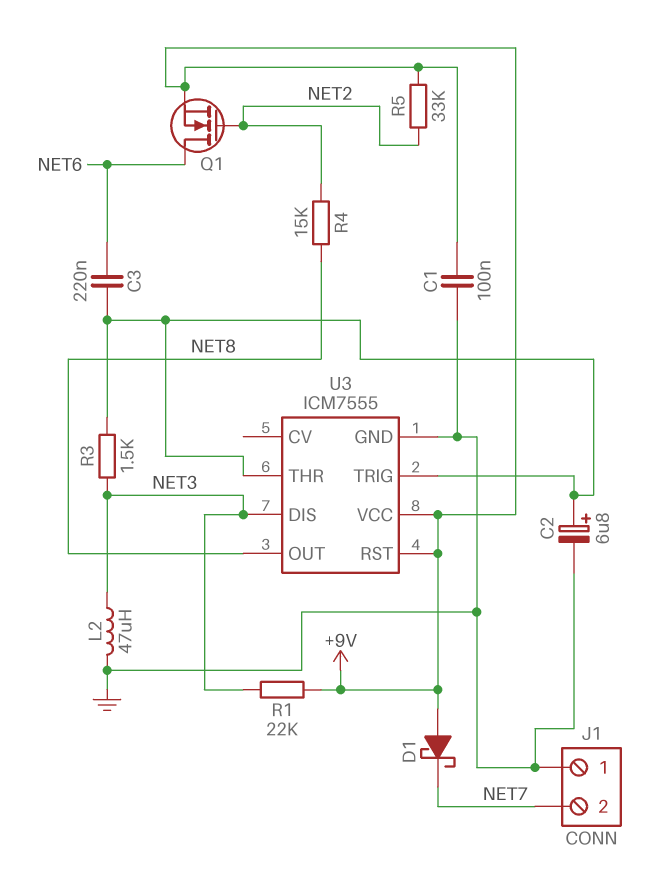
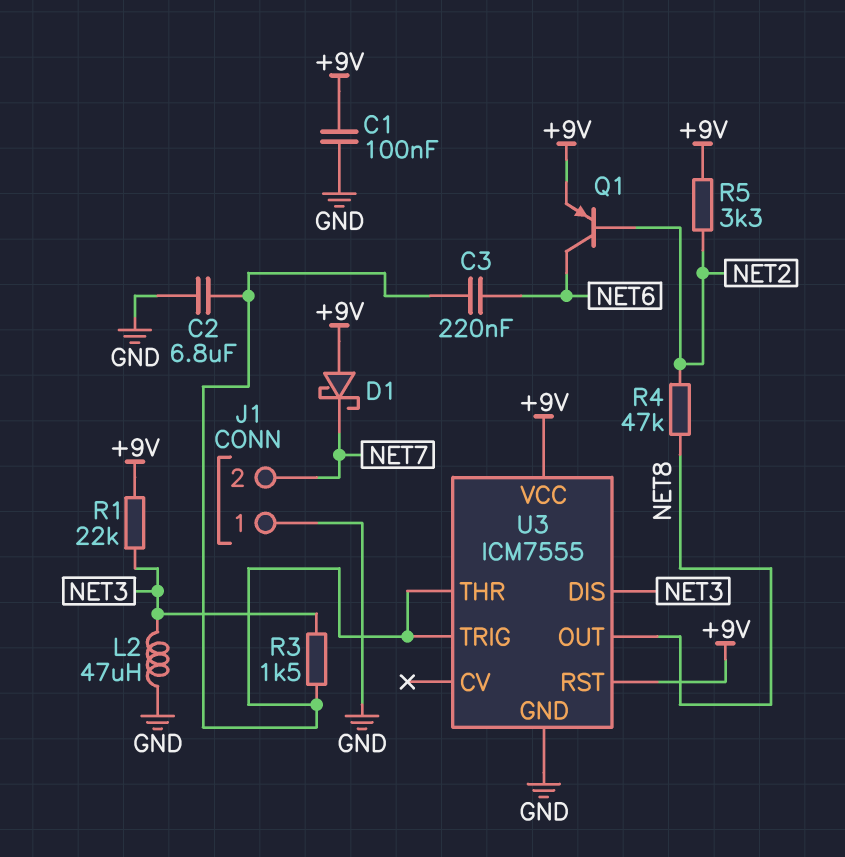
C2: 6.8uF (plus U3/THR, minus GND) -> 6.8uF (GND, U3/THR)
Q1: NMOS (G NET2, D NET6, S +9V) -> PNP (B NET2, C NET6, E +9V)
R4: 15k (NET2, NET8) -> 47k (NET2, NET8)
R5: 33k (+9V, NET2) -> 3.3k (+9V, NET2)

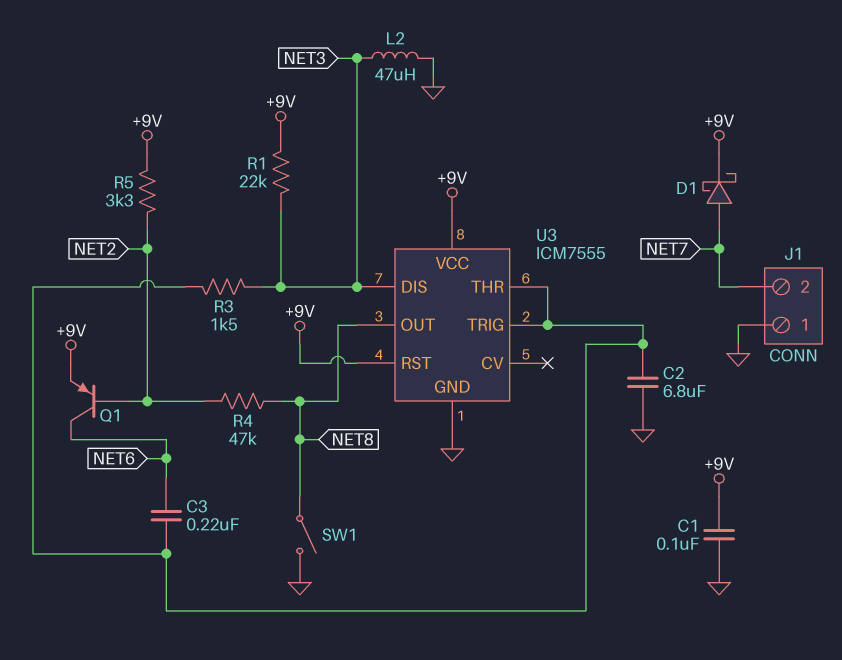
D1: schottky (A +9V, K NET7) -> schottky (A NET7, K +9V)
SW1: none -> switch (GND, NET8)

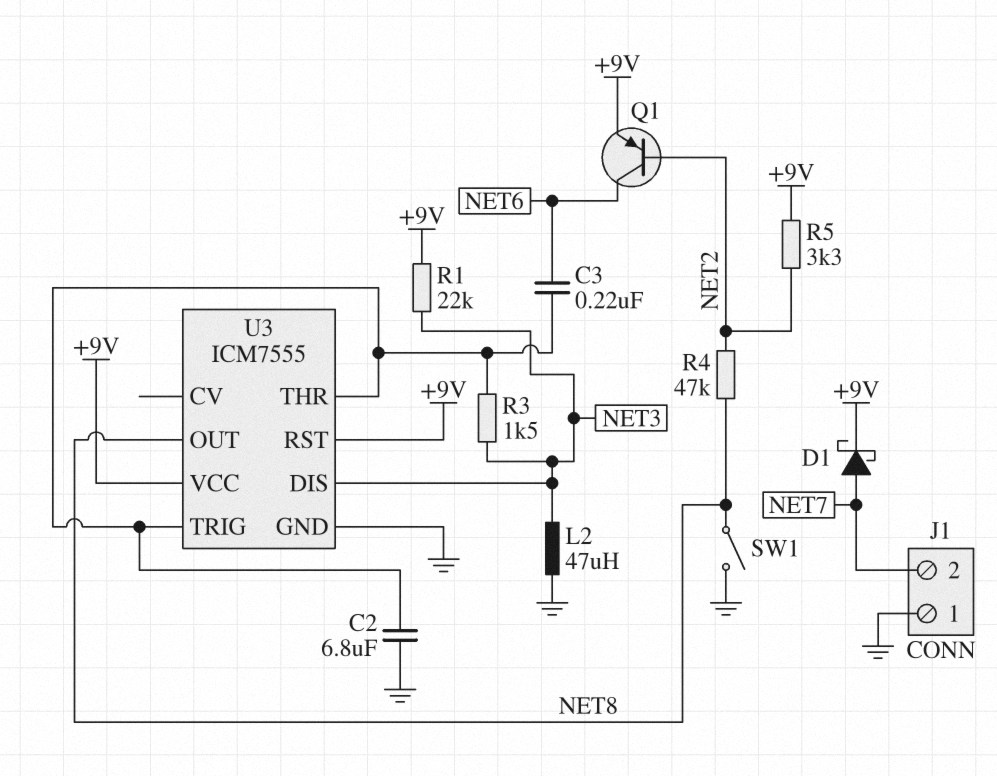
C1: 100nF (+9V, GND) -> none

